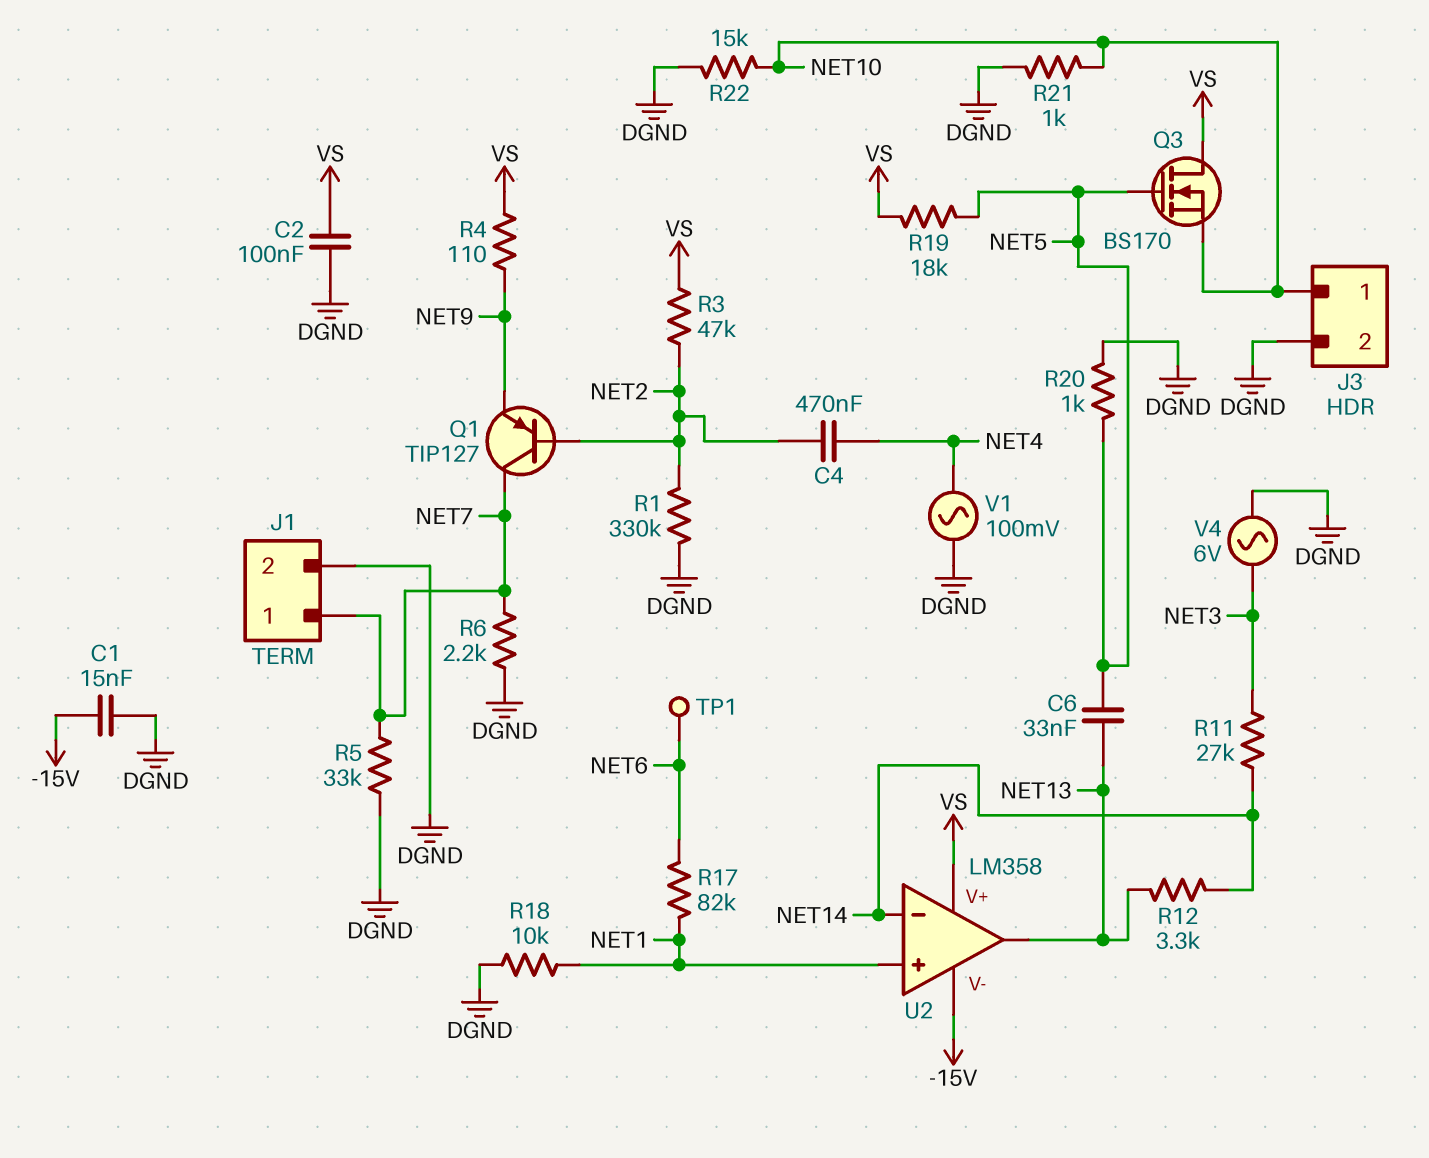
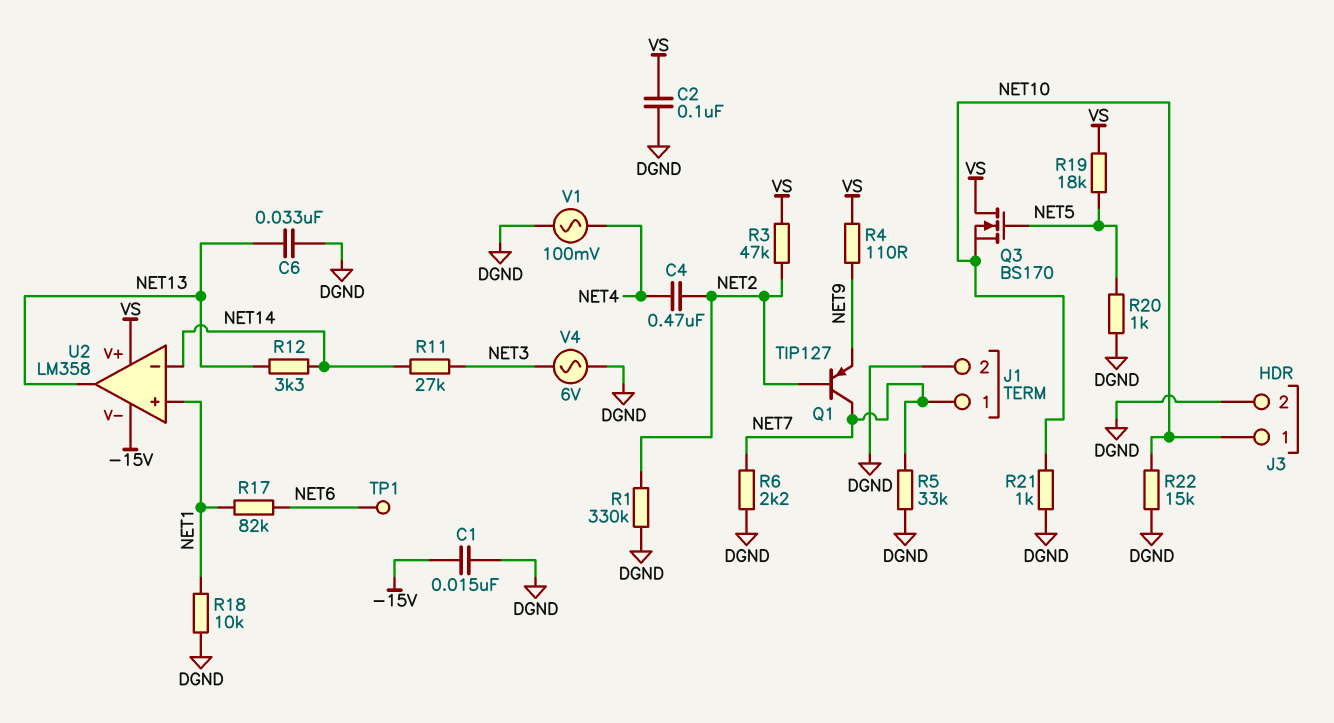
C6: 33nF (NET5, NET13) -> 33nF (DGND, NET13)

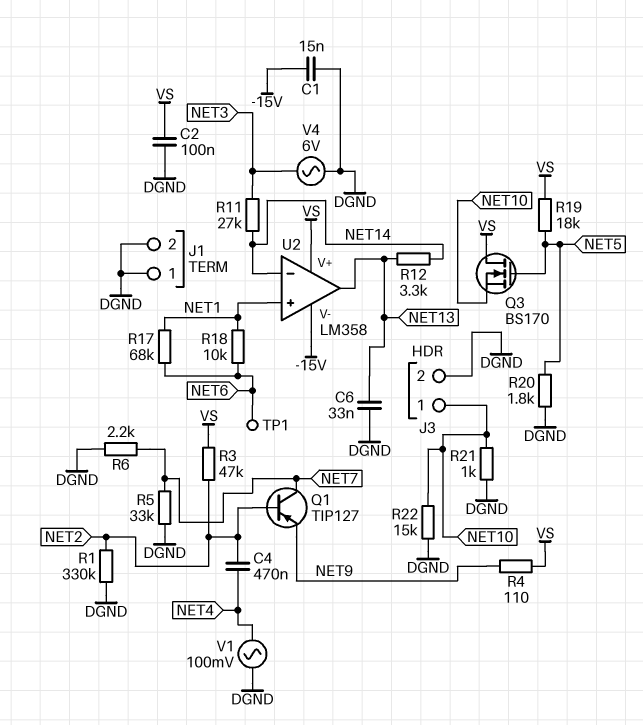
J1 pin 1: NET7 -> DGND
R17: 82k (NET1, NET6) -> 68k (NET1, NET6)
R18: 10k (DGND, NET1) -> 10k (NET1, NET6)
R20: 1k (DGND, NET5) -> 1.8k (DGND, NET5)

